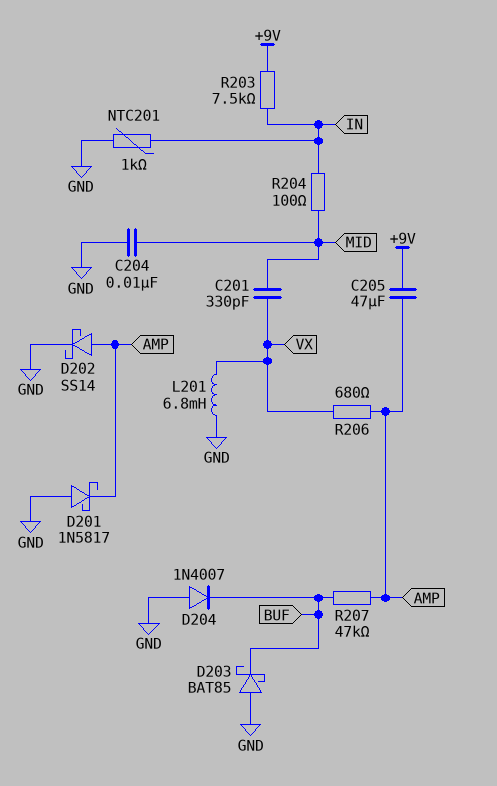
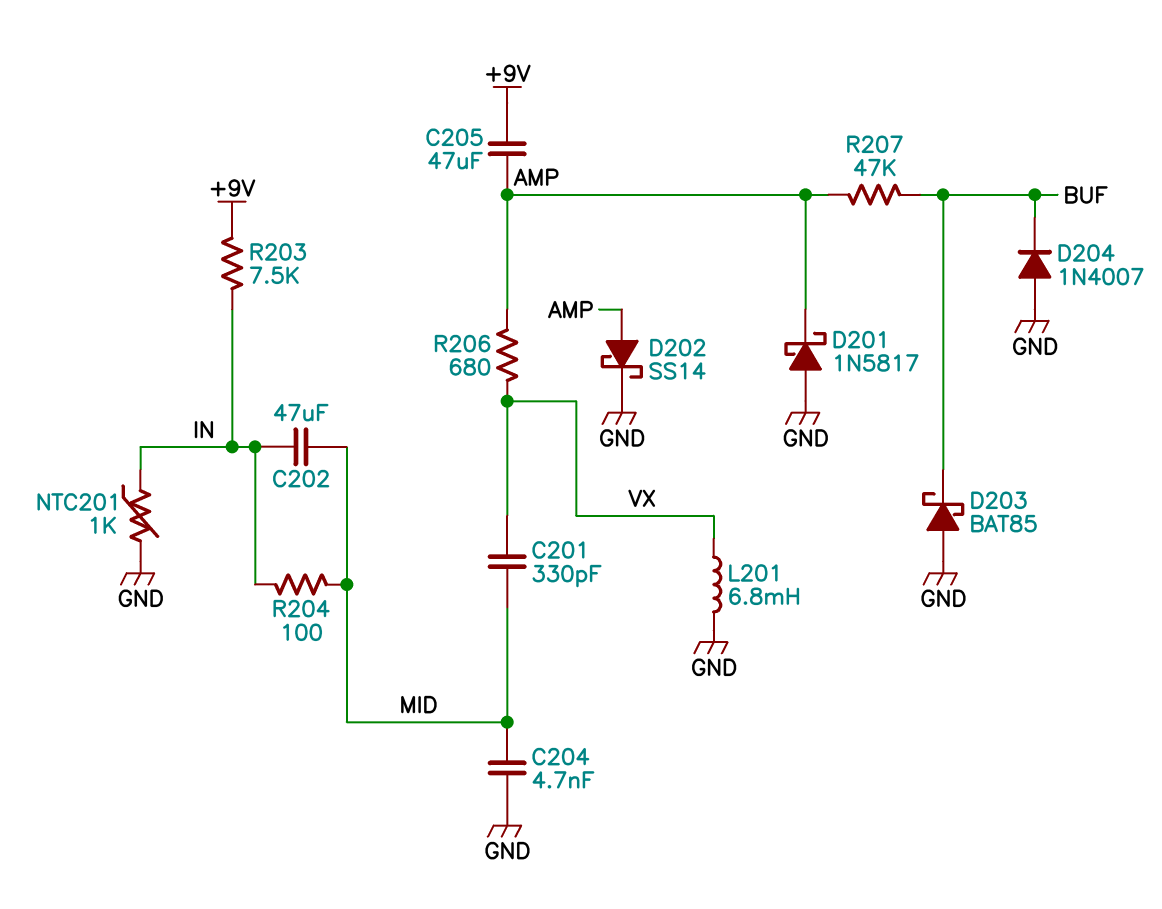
C202: none -> 47uF (IN, MID)
C204: 10nF (GND, MID) -> 4.7nF (GND, MID)

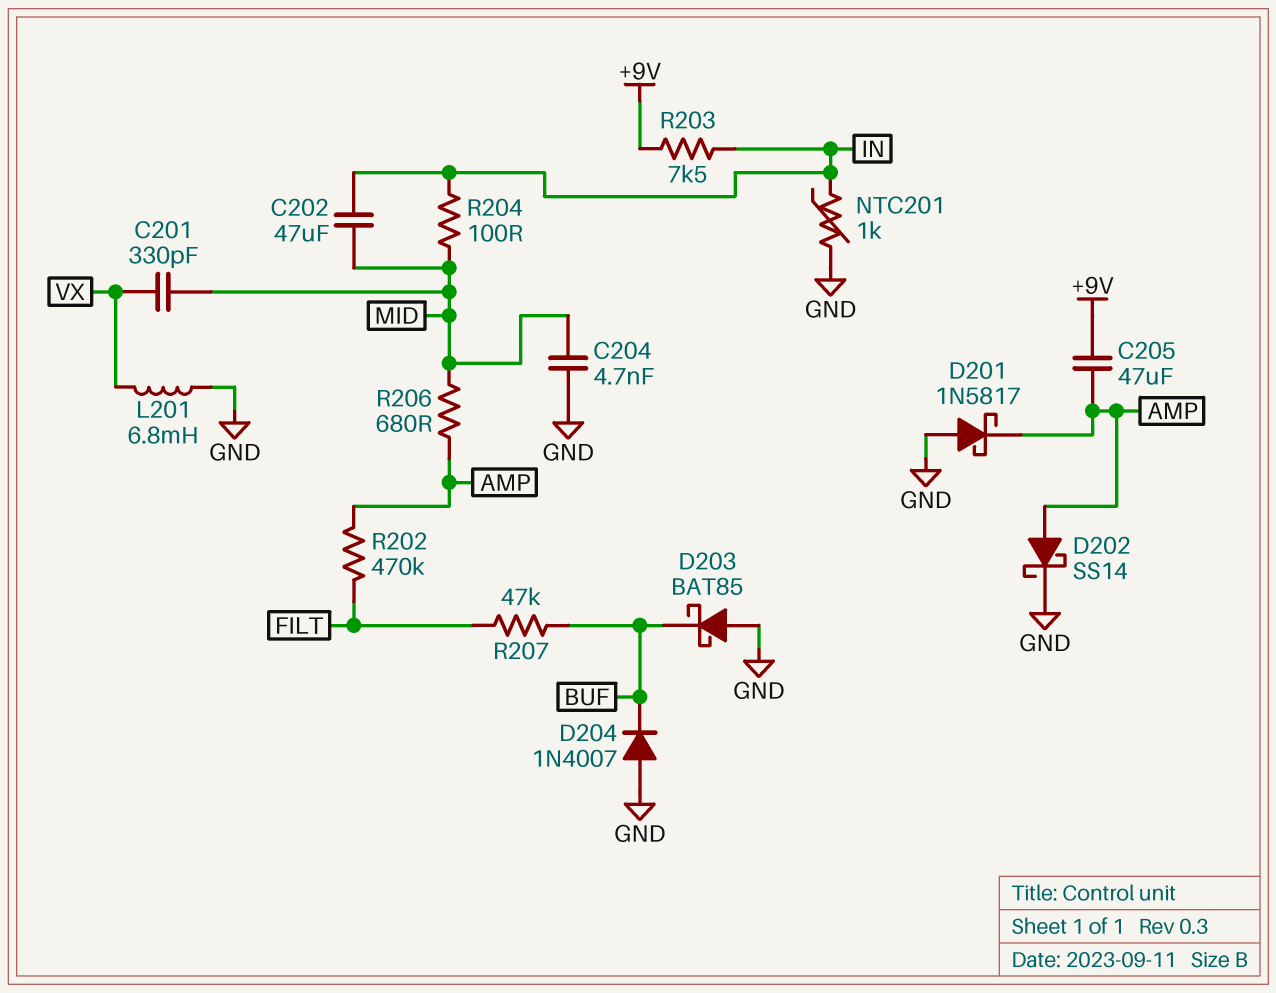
R202: none -> 470k (AMP, FILT)
R206: 680 (AMP, VX) -> 680 (AMP, MID)
R207: 47k (AMP, BUF) -> 47k (BUF, FILT)

